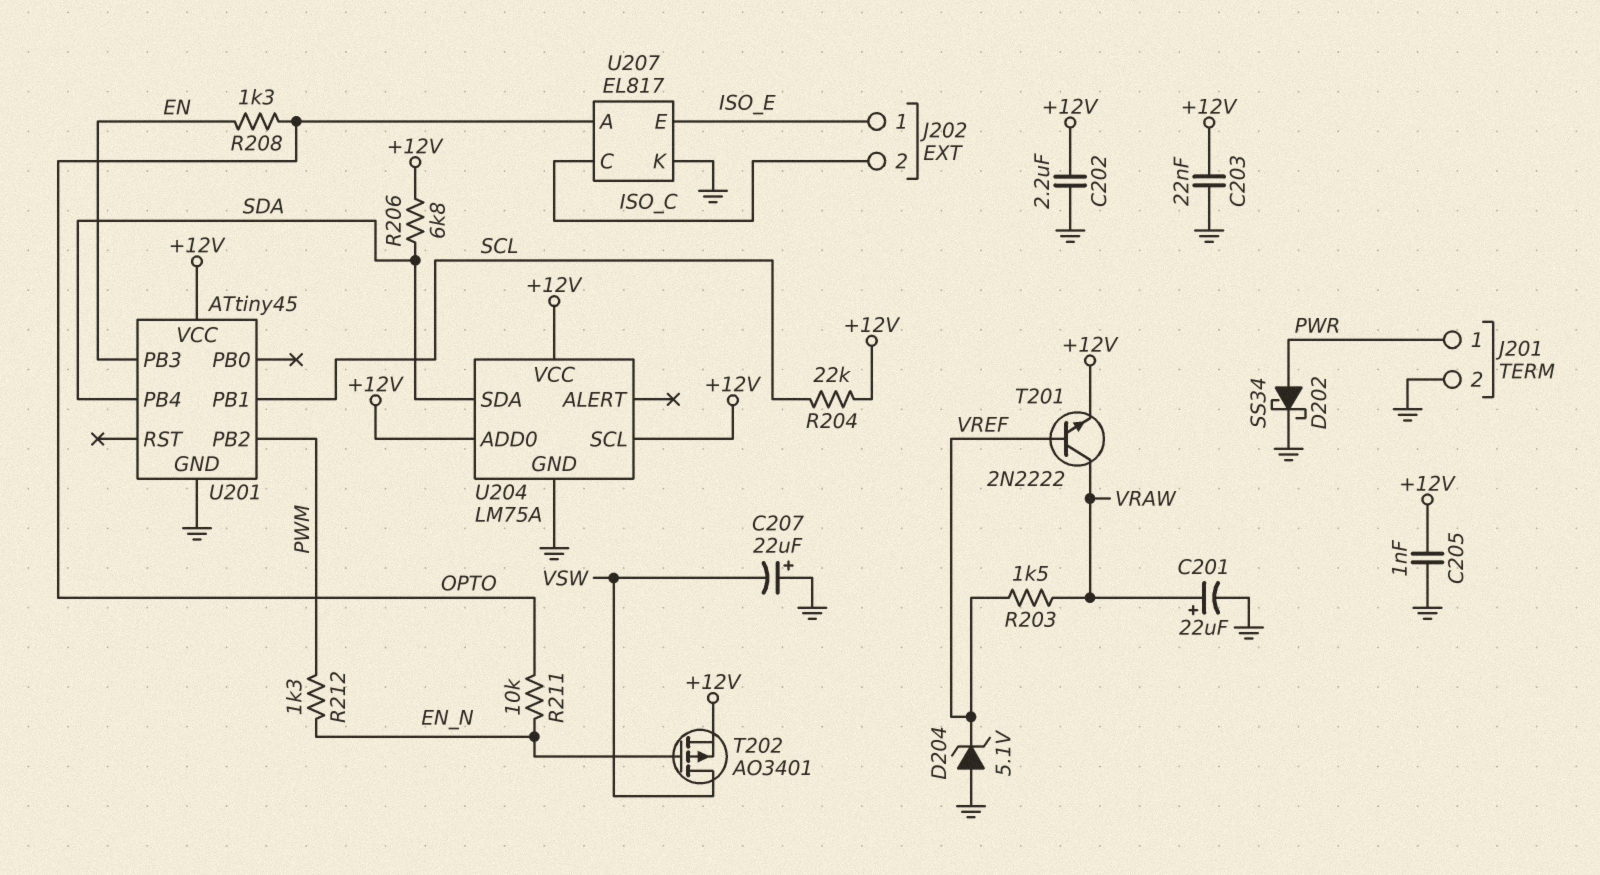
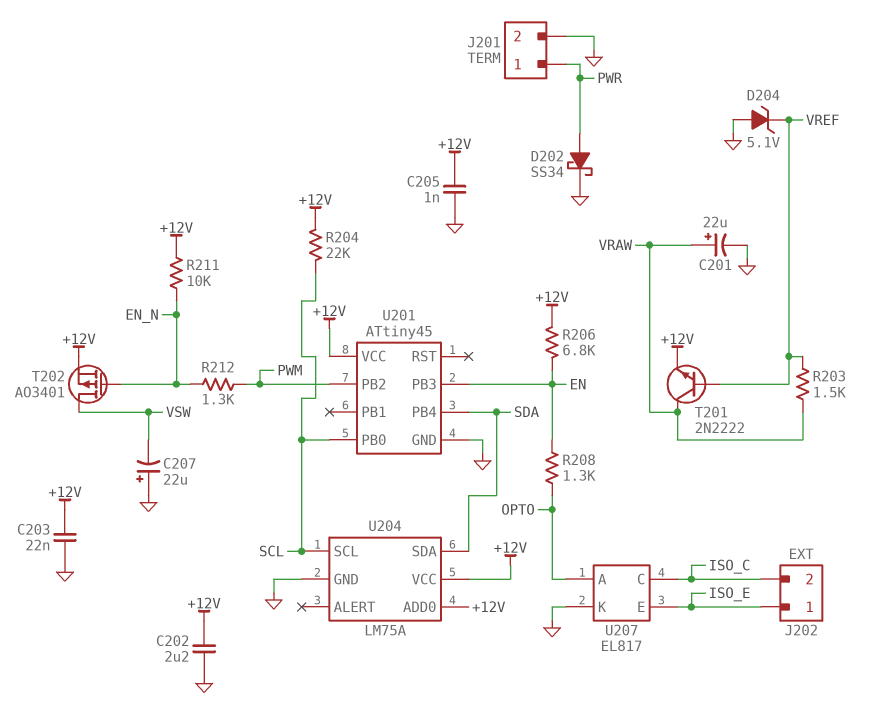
R206: 6.8k (+12V, SDA) -> 6.8k (+12V, EN)
R211: 10k (EN_N, OPTO) -> 10k (+12V, EN_N)
U201 pin PB0: none -> SCL
U201 pin PB1: SCL -> none
U204 pin SCL: +12V -> SCL

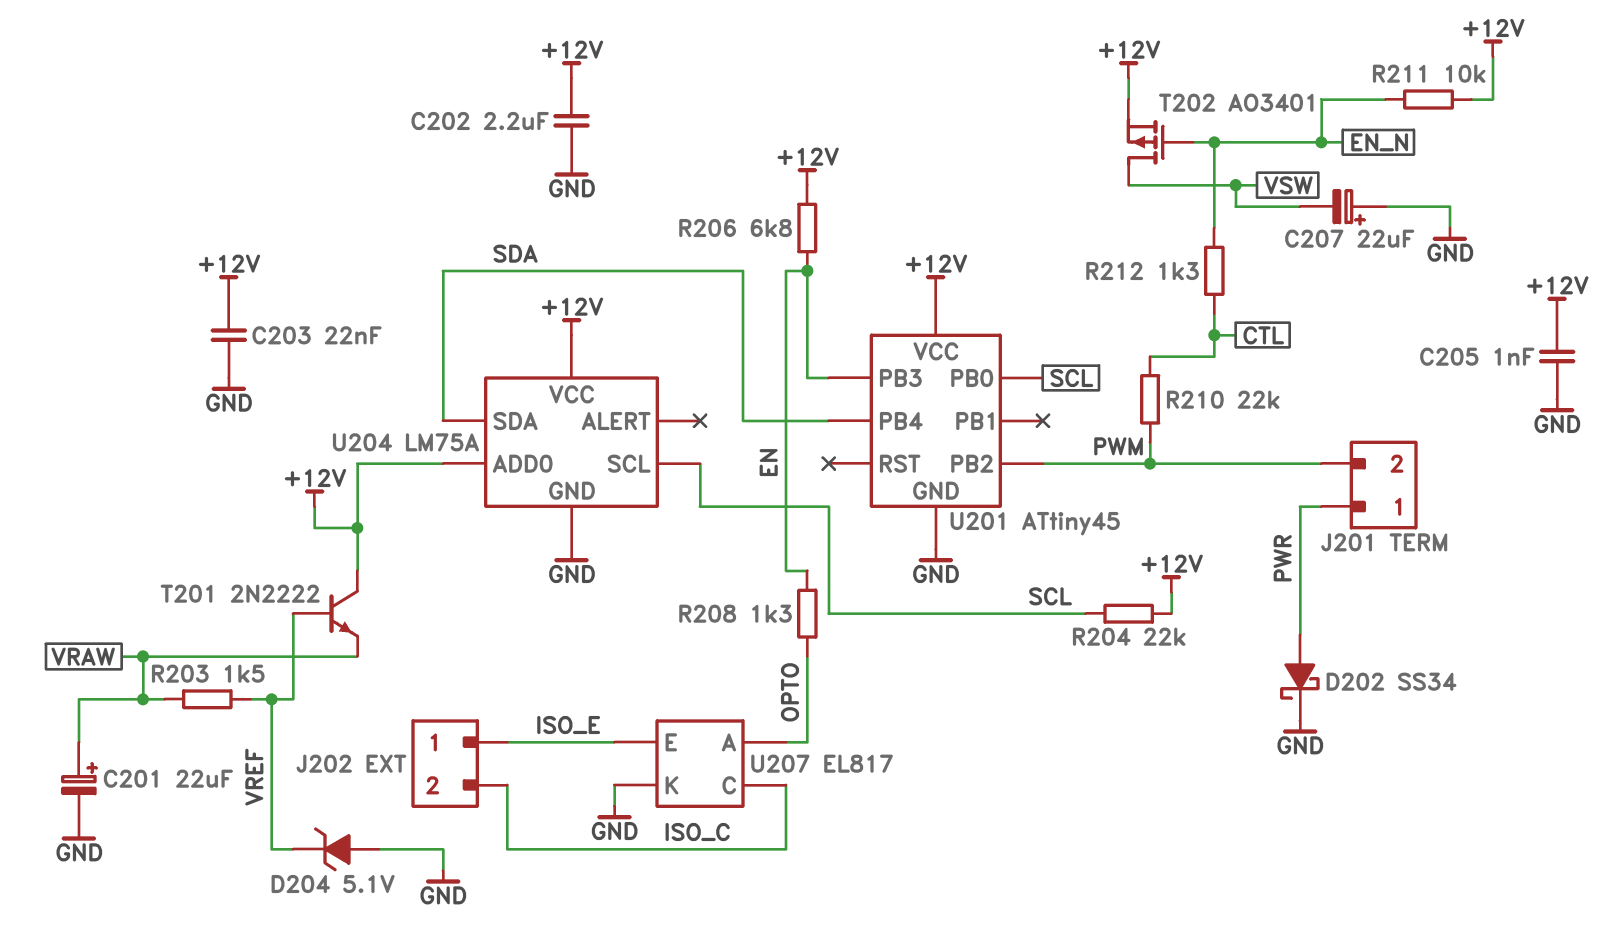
J201 pin 2: GND -> PWM
R210: none -> 22k (CTL, PWM)
R212: 1.3k (EN_N, PWM) -> 1.3k (CTL, EN_N)
T201: NPN 2N2222 (B VREF, C VRAW, E +12V) -> NPN 2N2222 (B VREF, C +12V, E VRAW)

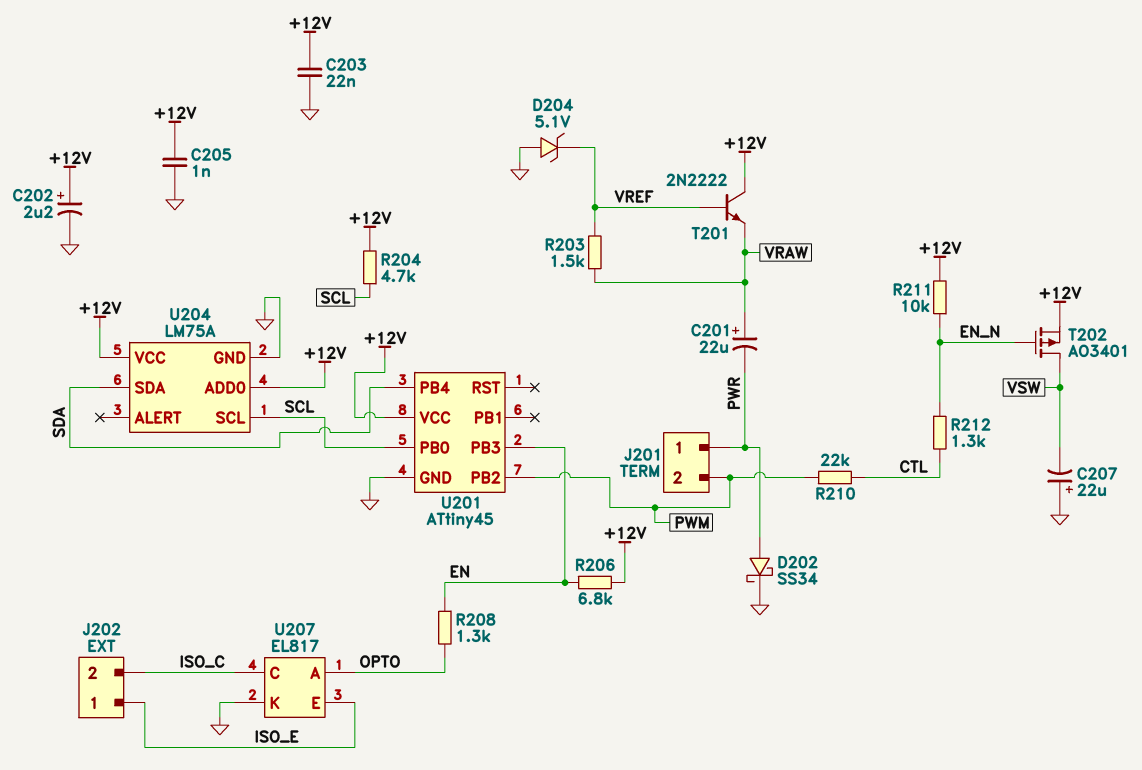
C201: 22uF (plus VRAW, minus GND) -> 22uF (plus VRAW, minus PWR)
C202: 2.2uF (+12V, GND) -> 2.2uF (plus +12V, minus GND)
R204: 22k (+12V, SCL) -> 4.7k (+12V, SCL)

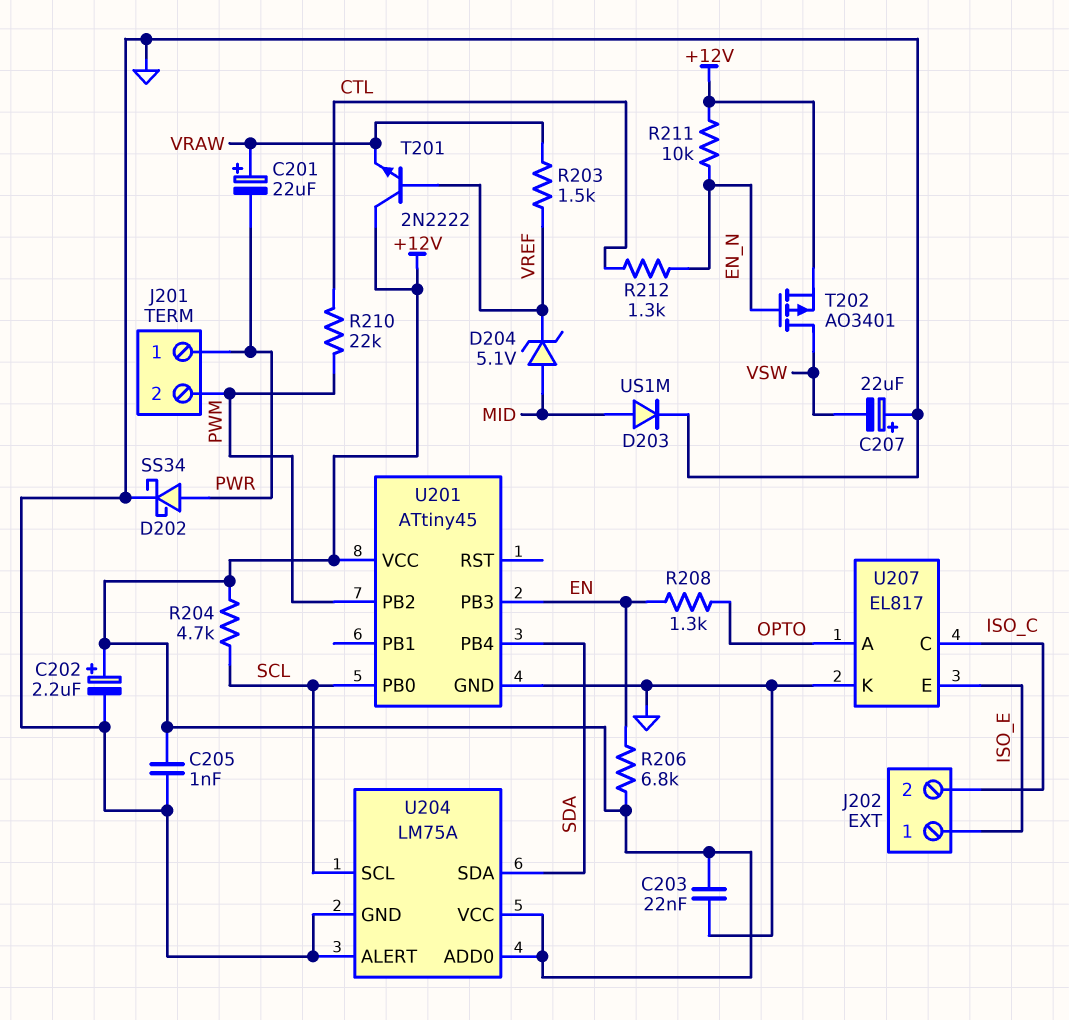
D203: none -> diode US1M (A MID, K GND)
D204: zener 5.1V (A GND, K VREF) -> zener 5.1V (A MID, K VREF)
U204 pin ALERT: none -> GND

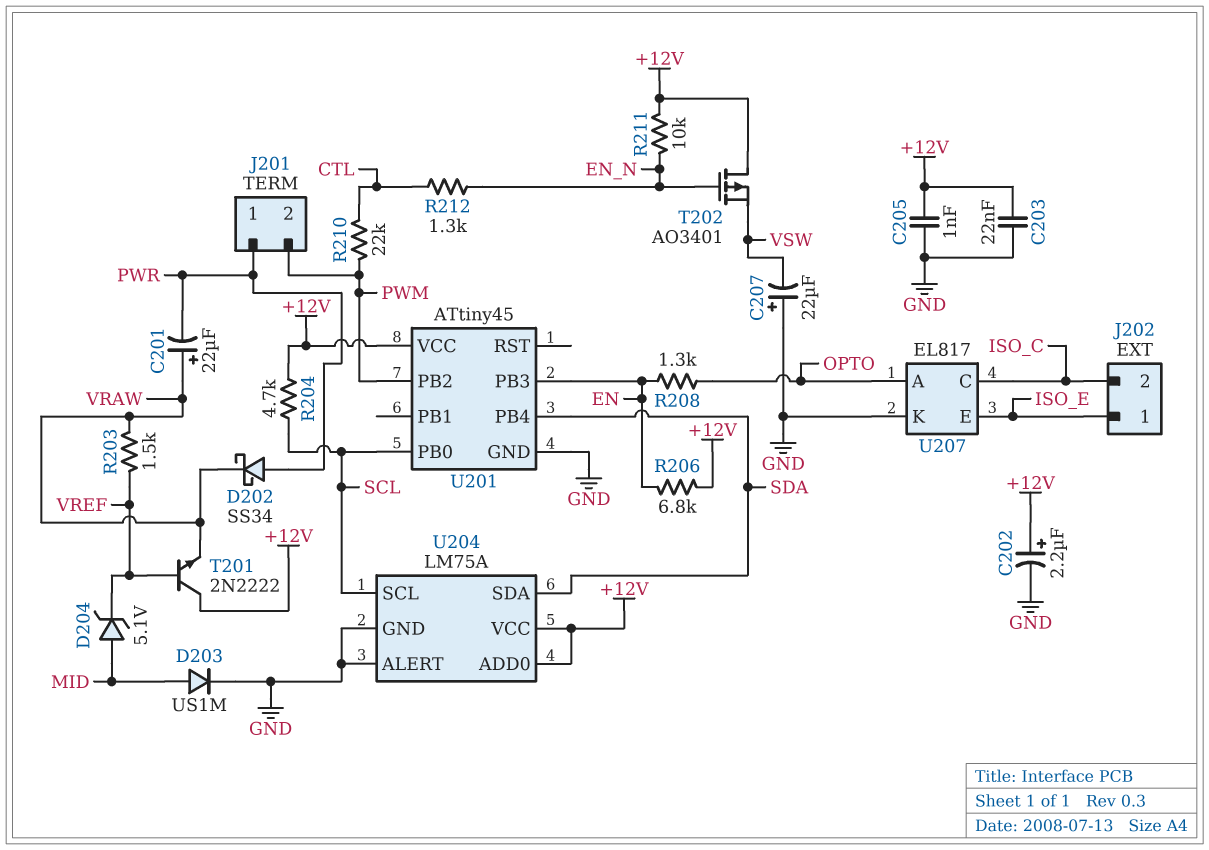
D202: schottky SS34 (A PWR, K GND) -> schottky SS34 (A PWR, K VRAW)
T202: PMOS AO3401 (G EN_N, D VSW, S +12V) -> PMOS AO3401 (G EN_N, D +12V, S VSW)

